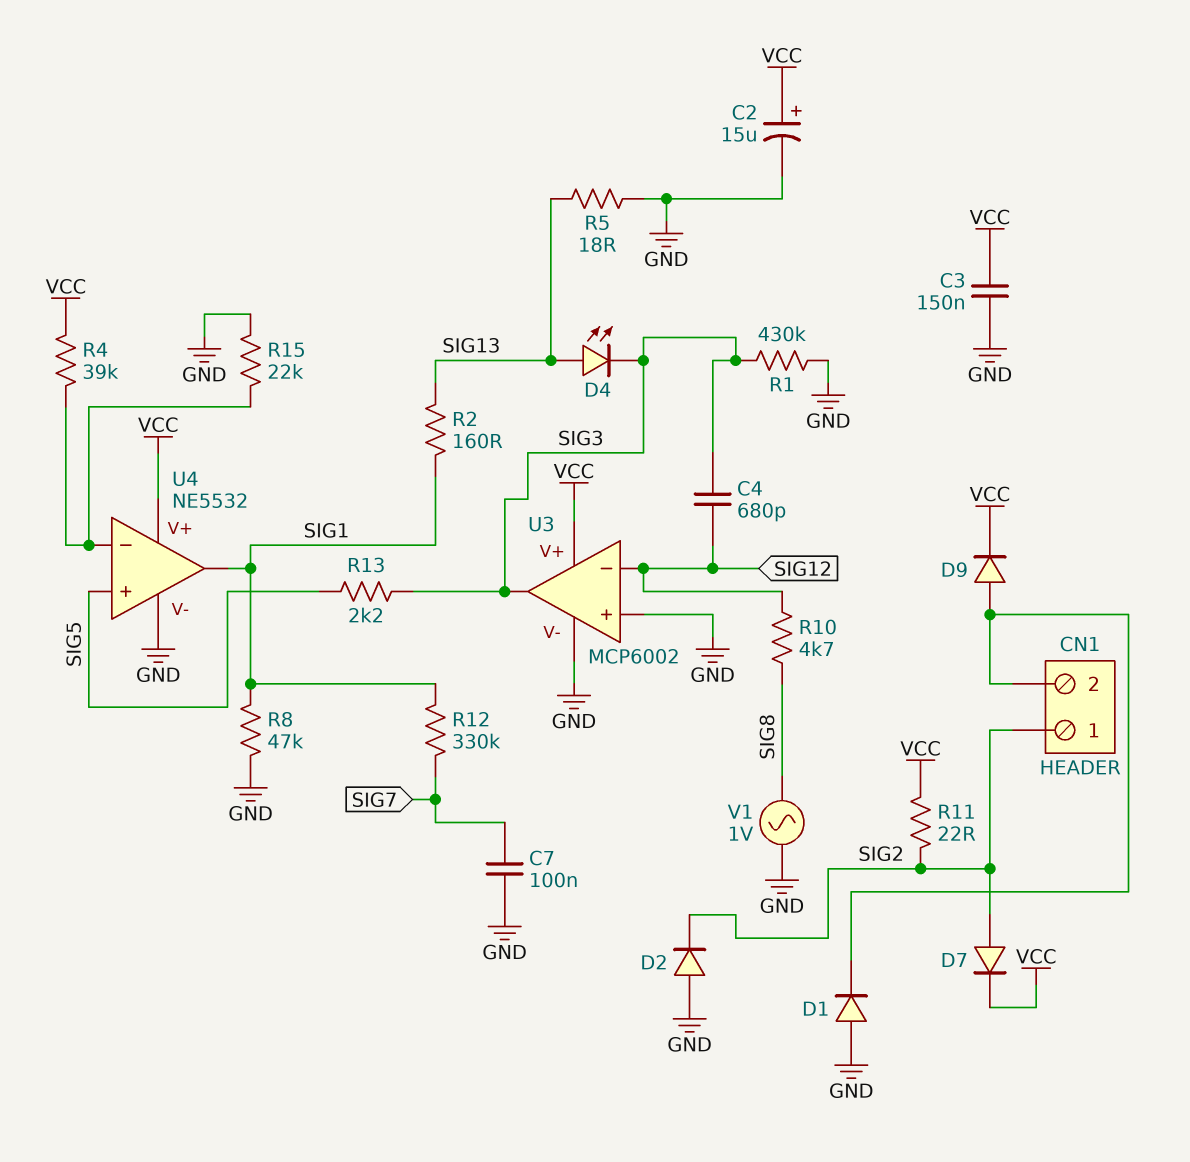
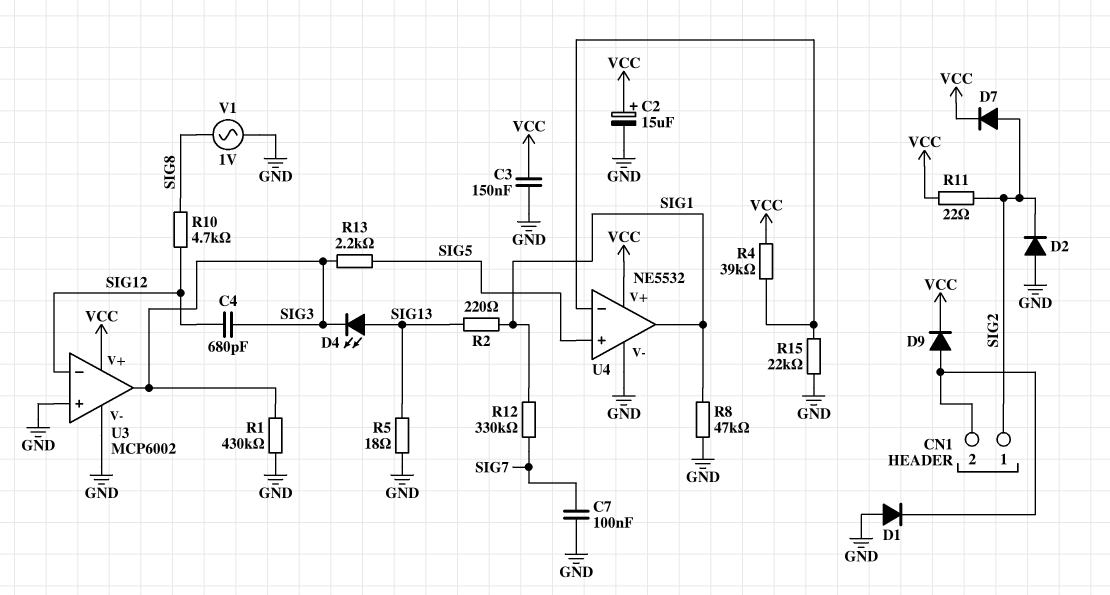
R2: 160 (SIG1, SIG13) -> 220 (SIG1, SIG13)

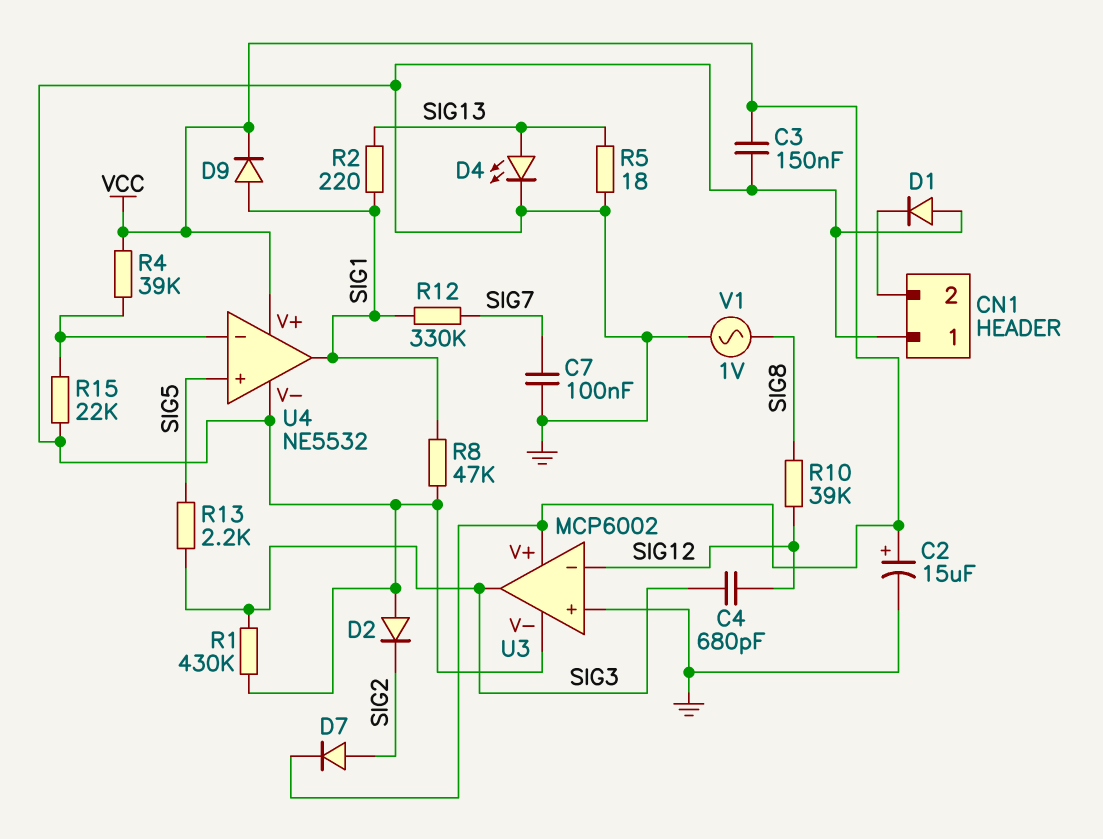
CN1 pin 1: SIG2 -> GND
D4: LED (A SIG13, K SIG3) -> LED (A SIG13, K GND)
D9: diode (A CN1/2, K VCC) -> diode (A SIG1, K VCC)
R10: 4.7k (SIG8, SIG12) -> 39k (SIG8, SIG12)
R11: 22 (SIG2, VCC) -> none

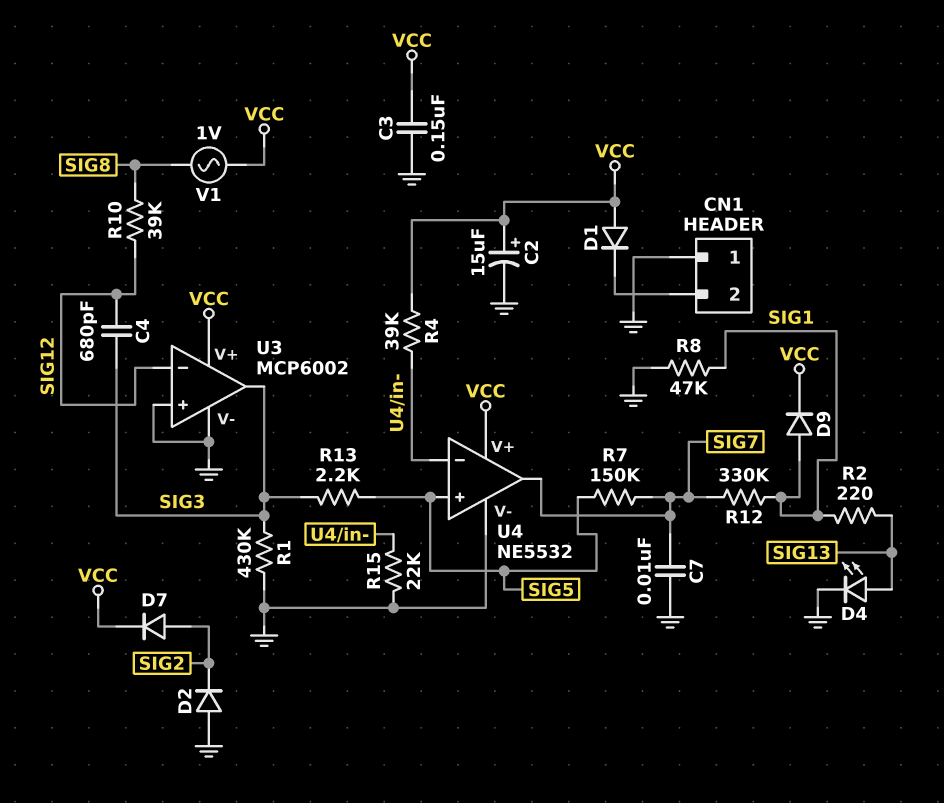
C7: 100nF (GND, SIG7) -> 10nF (GND, SIG7)
D1: diode (A GND, K CN1/2) -> diode (A VCC, K CN1/2)
R5: 18 (GND, SIG13) -> none
R7: none -> 150k (SIG5, SIG7)
U4 pin out: SIG1 -> SIG7
V1: AC 1V (GND, SIG8) -> AC 1V (SIG8, VCC)

